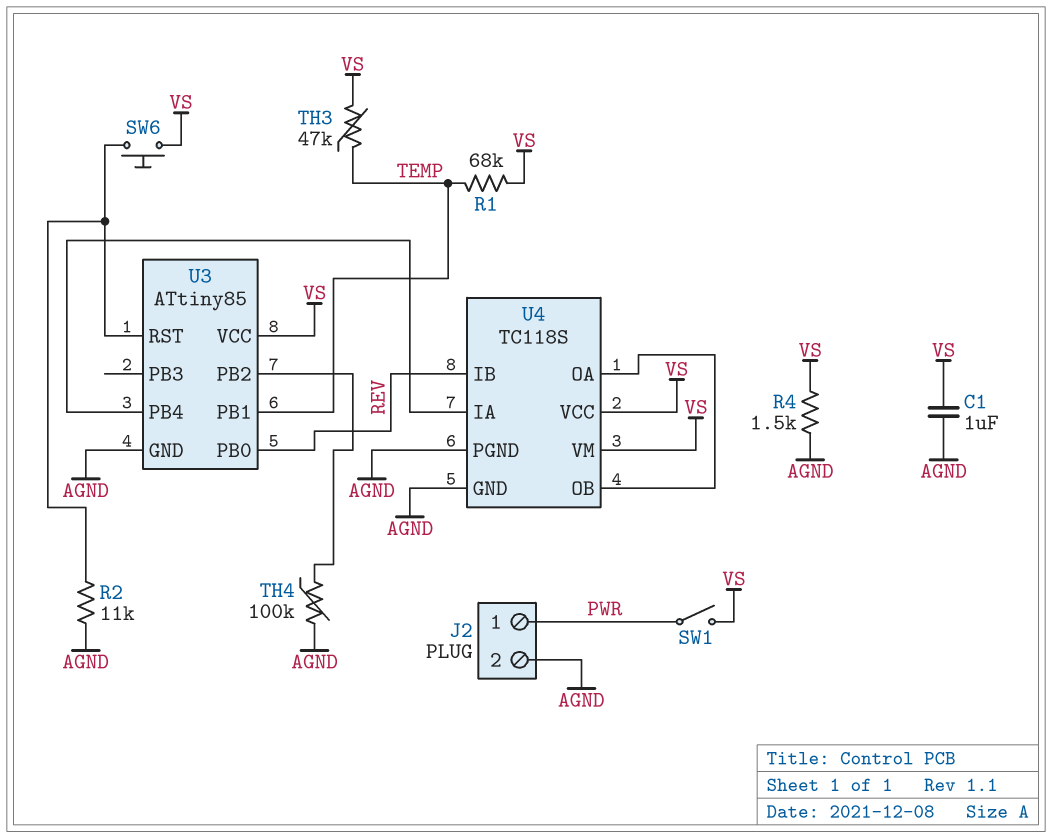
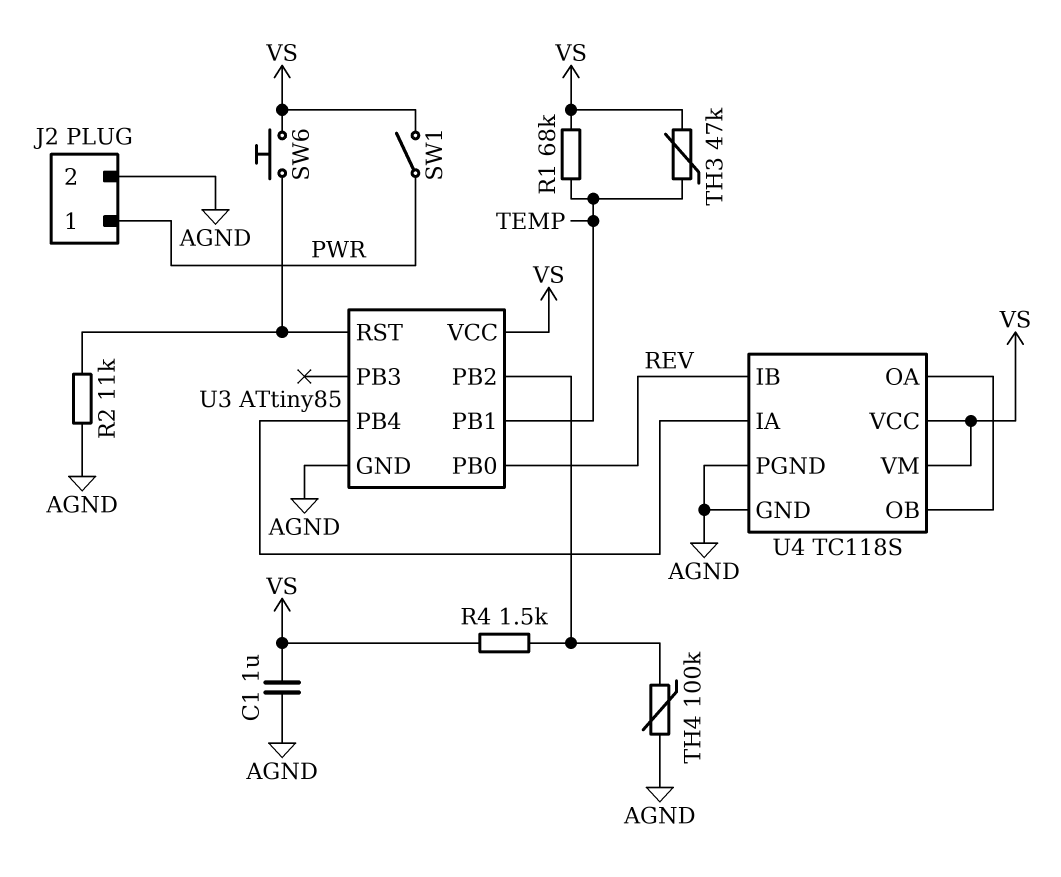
R4: 1.5k (AGND, VS) -> 1.5k (U3/PB2, VS)

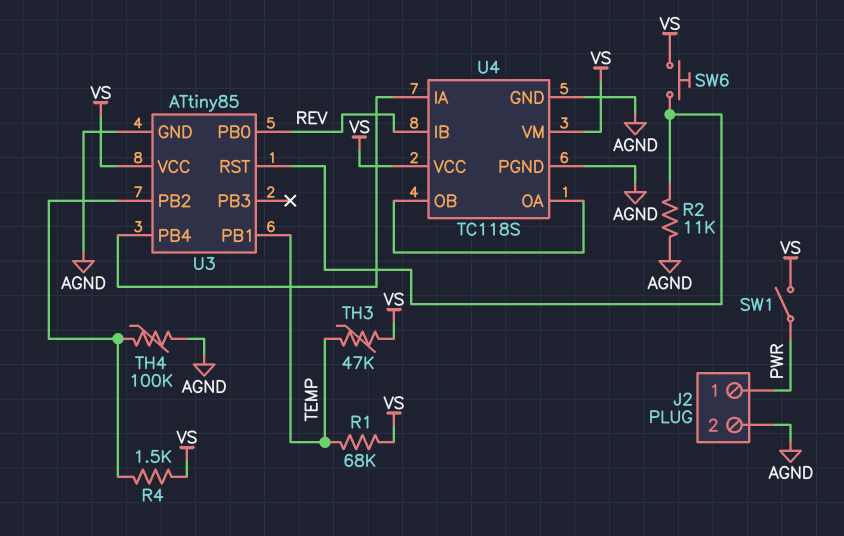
C1: 1uF (AGND, VS) -> none

